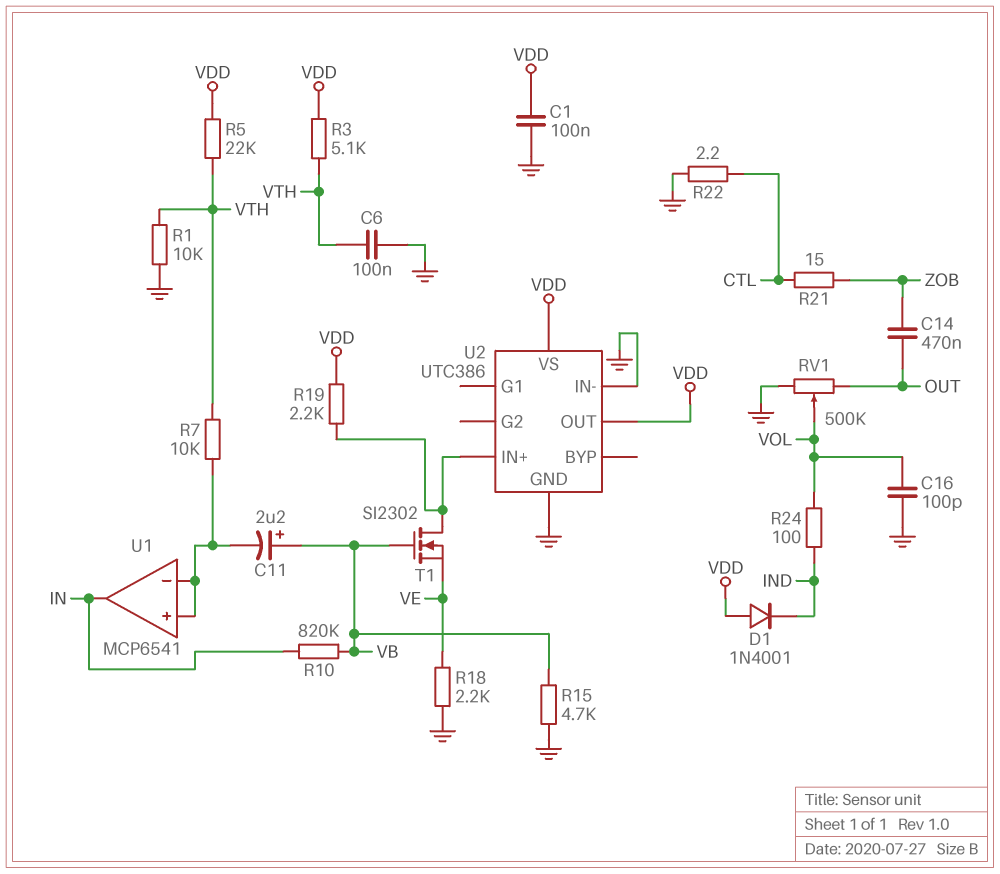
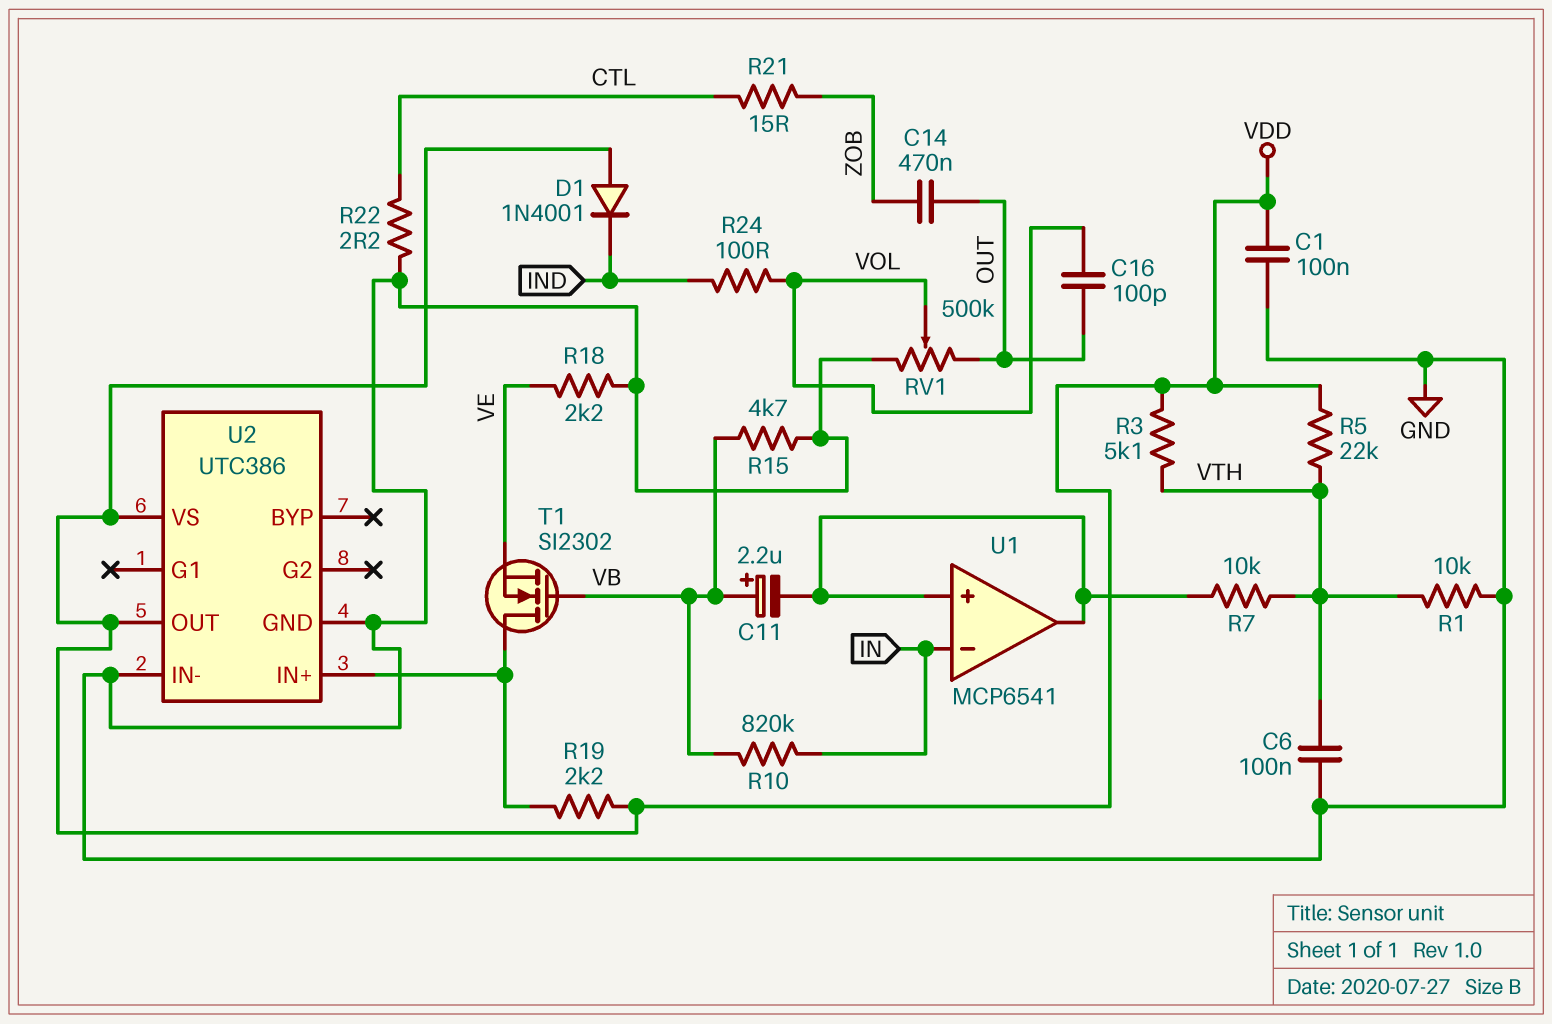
C16: 100pF (GND, VOL) -> 100pF (OUT, VOL)
U1 pin in-: U1/in+ -> IN
U1 pin out: IN -> U1/in+

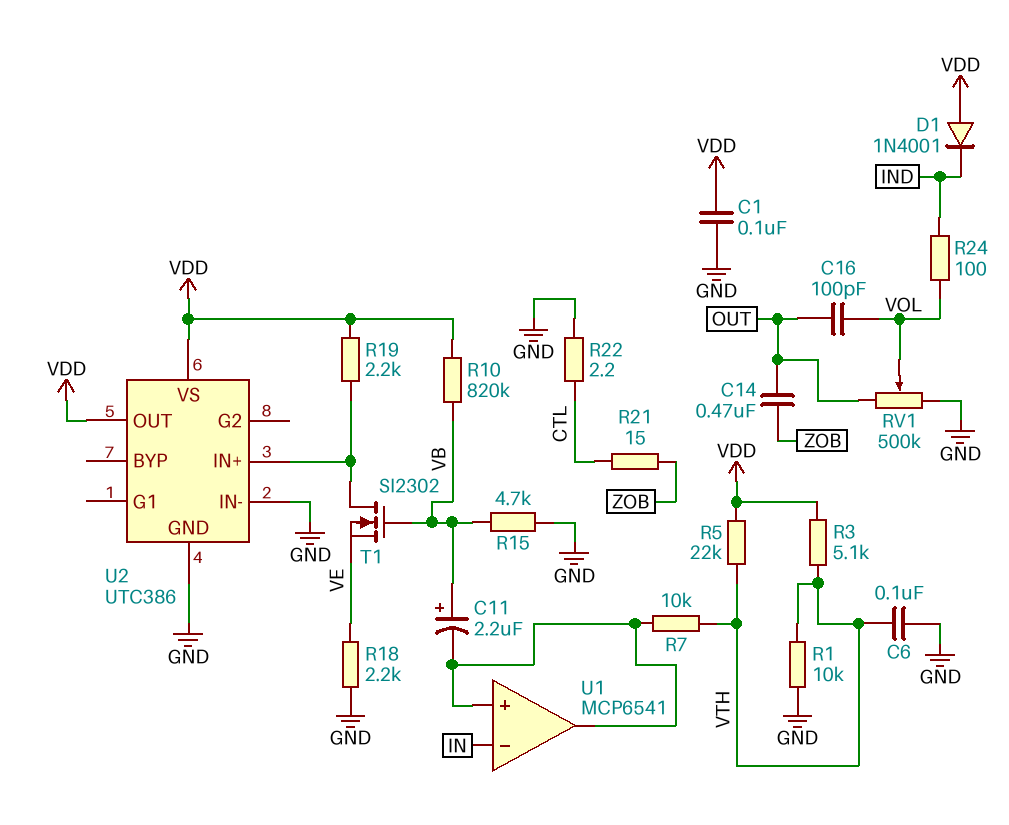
R10: 820k (IN, VB) -> 820k (VB, VDD)

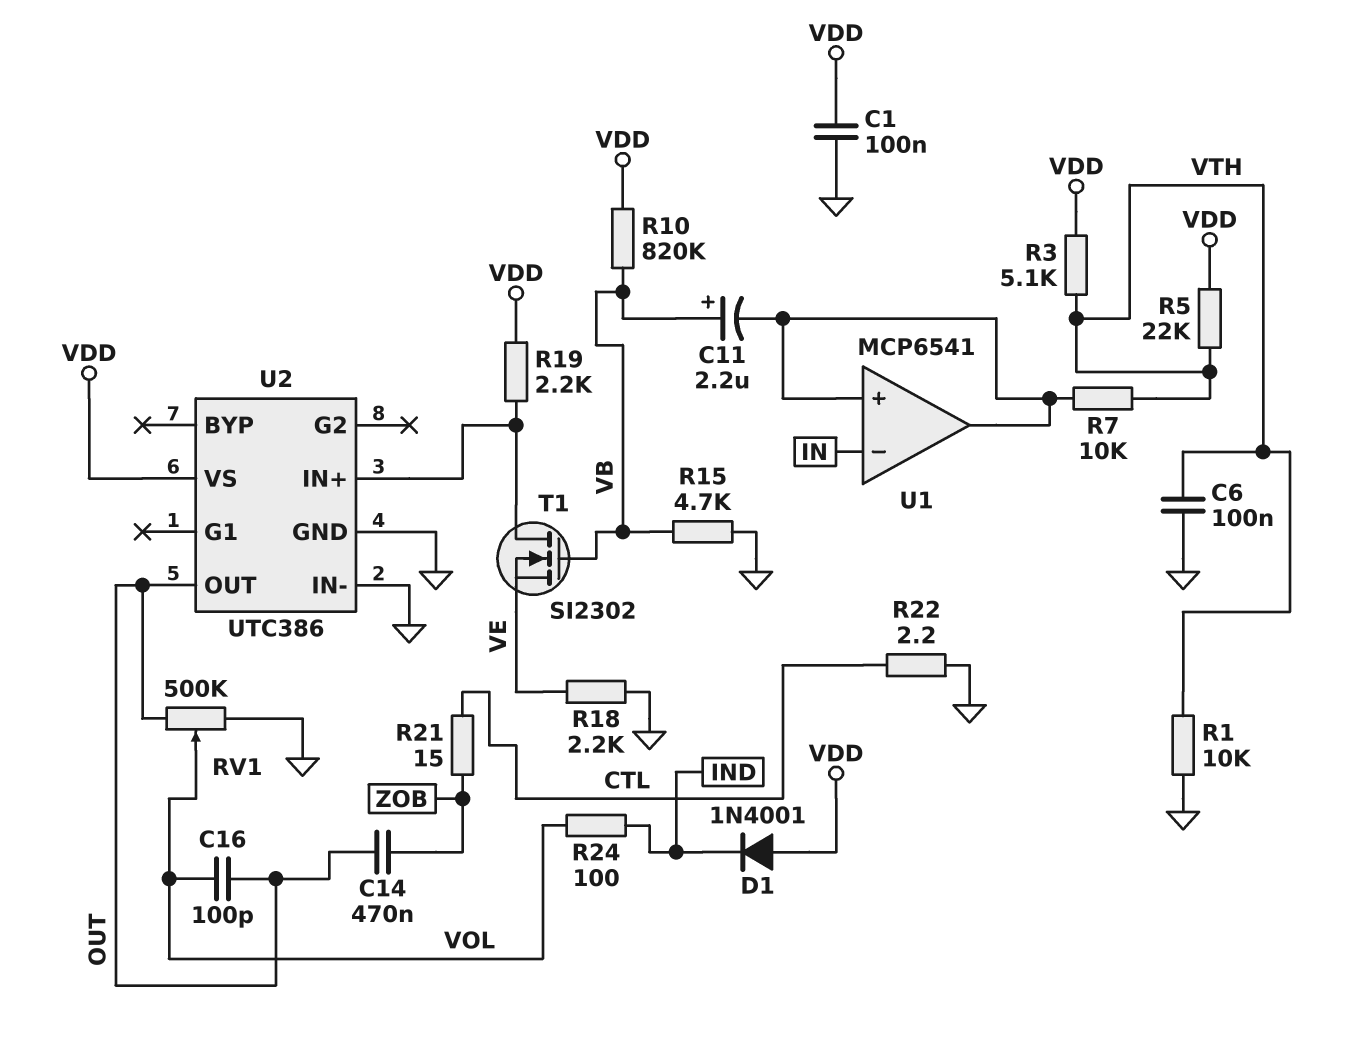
U2 pin OUT: VDD -> OUT

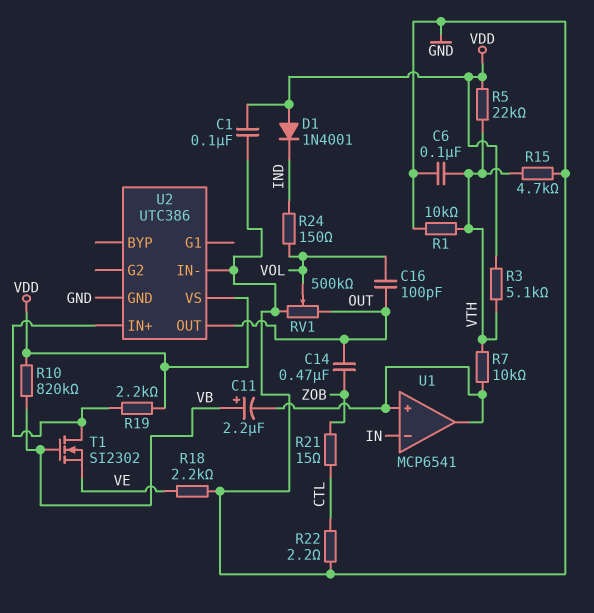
R15: 4.7k (GND, VB) -> 4.7k (GND, VTH)
R24: 100 (IND, VOL) -> 150 (IND, VOL)

